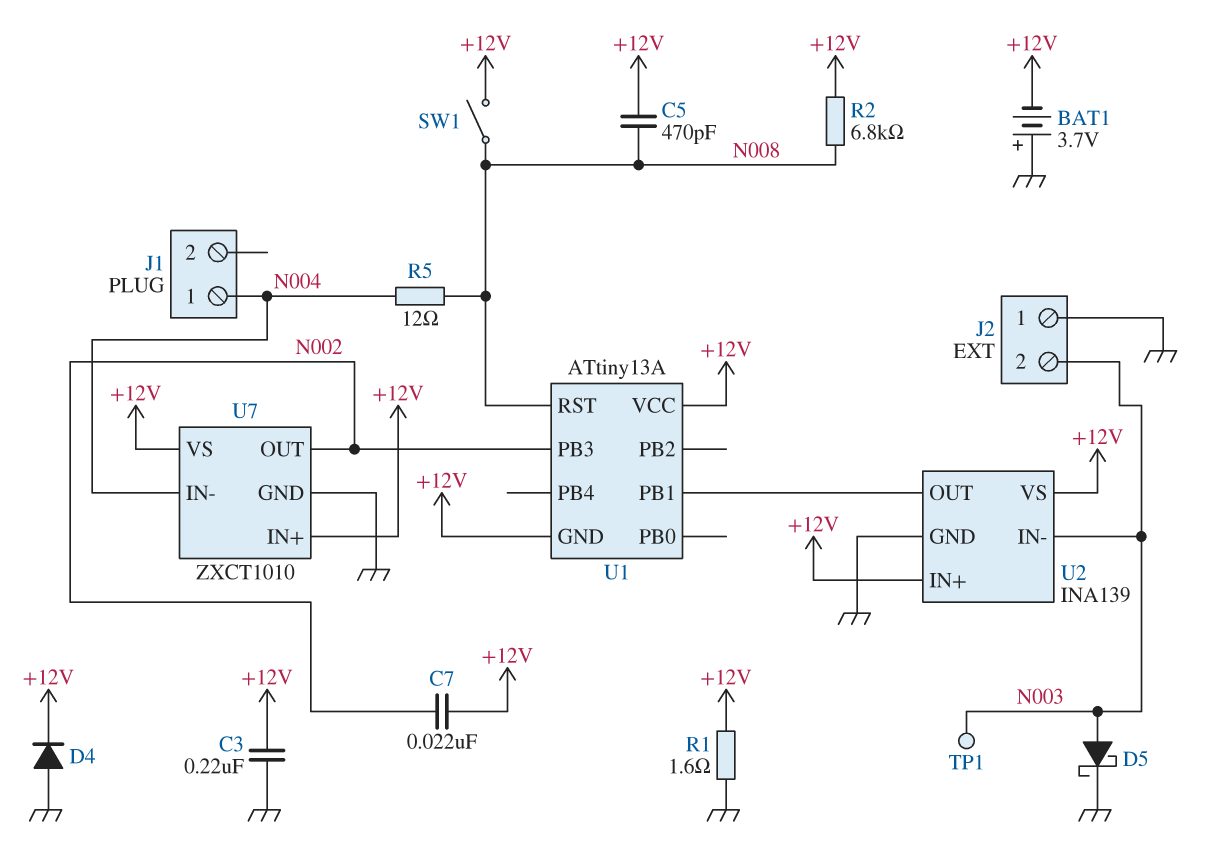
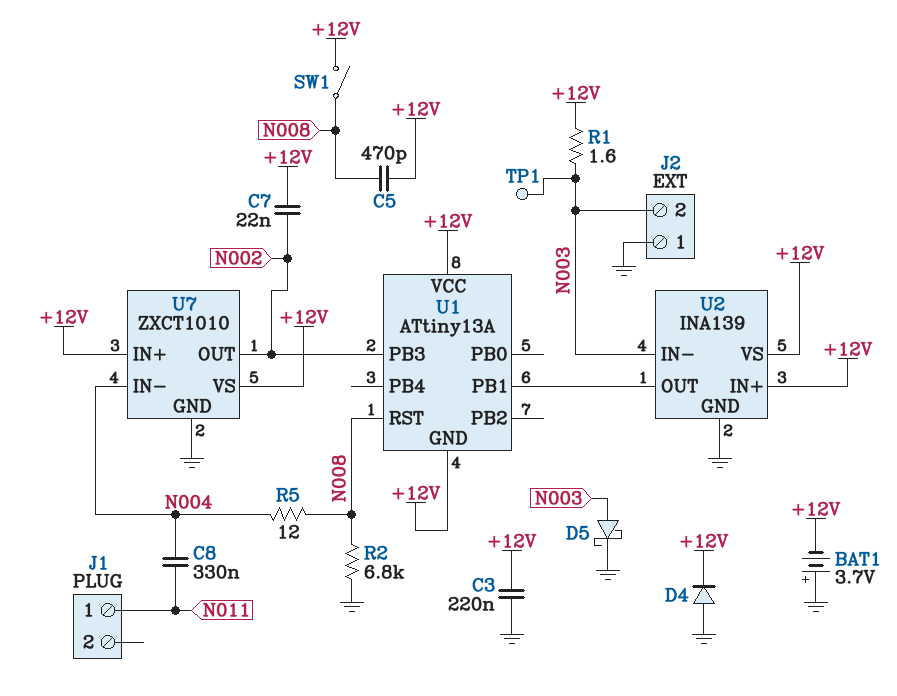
C8: none -> 330nF (N004, N011)
J1 pin 1: N004 -> N011
R1: 1.6 (+12V, GND) -> 1.6 (+12V, N003)
R2: 6.8k (+12V, N008) -> 6.8k (GND, N008)

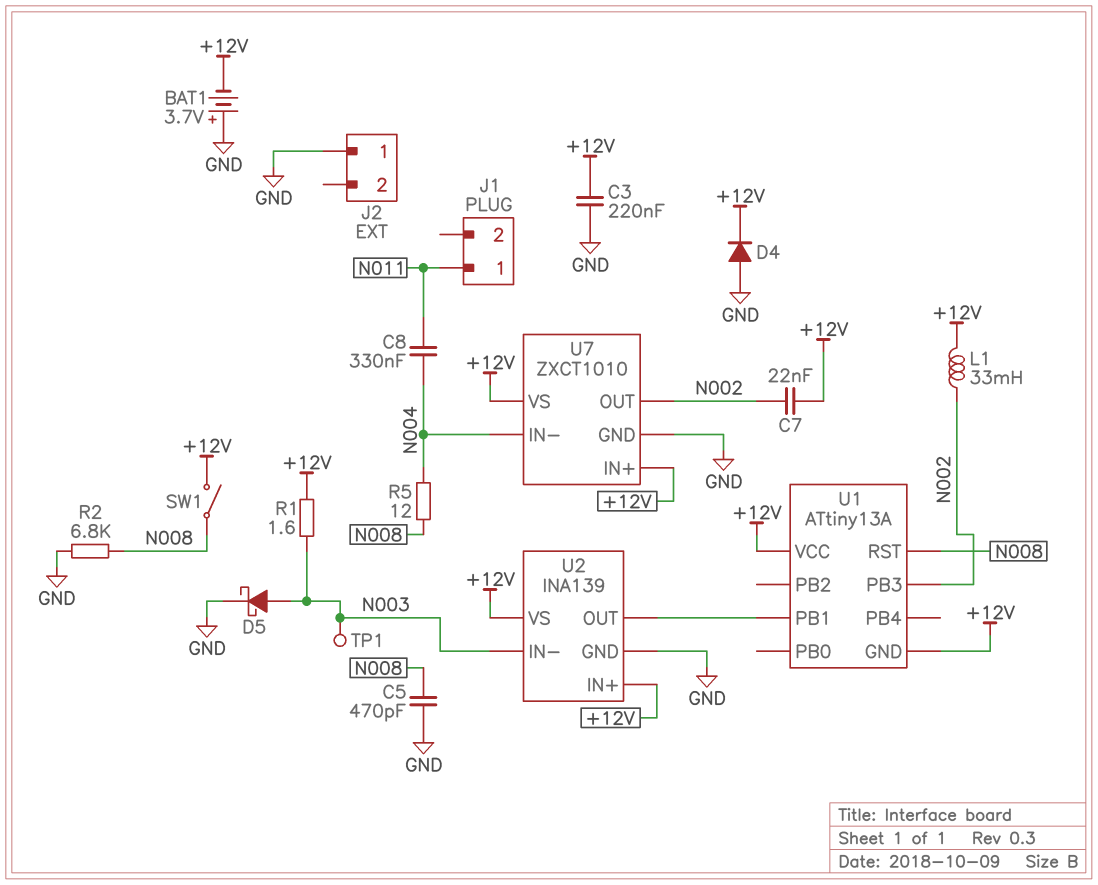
C5: 470pF (+12V, N008) -> 470pF (GND, N008)
J2 pin 2: N003 -> none
L1: none -> 33mH (+12V, N002)

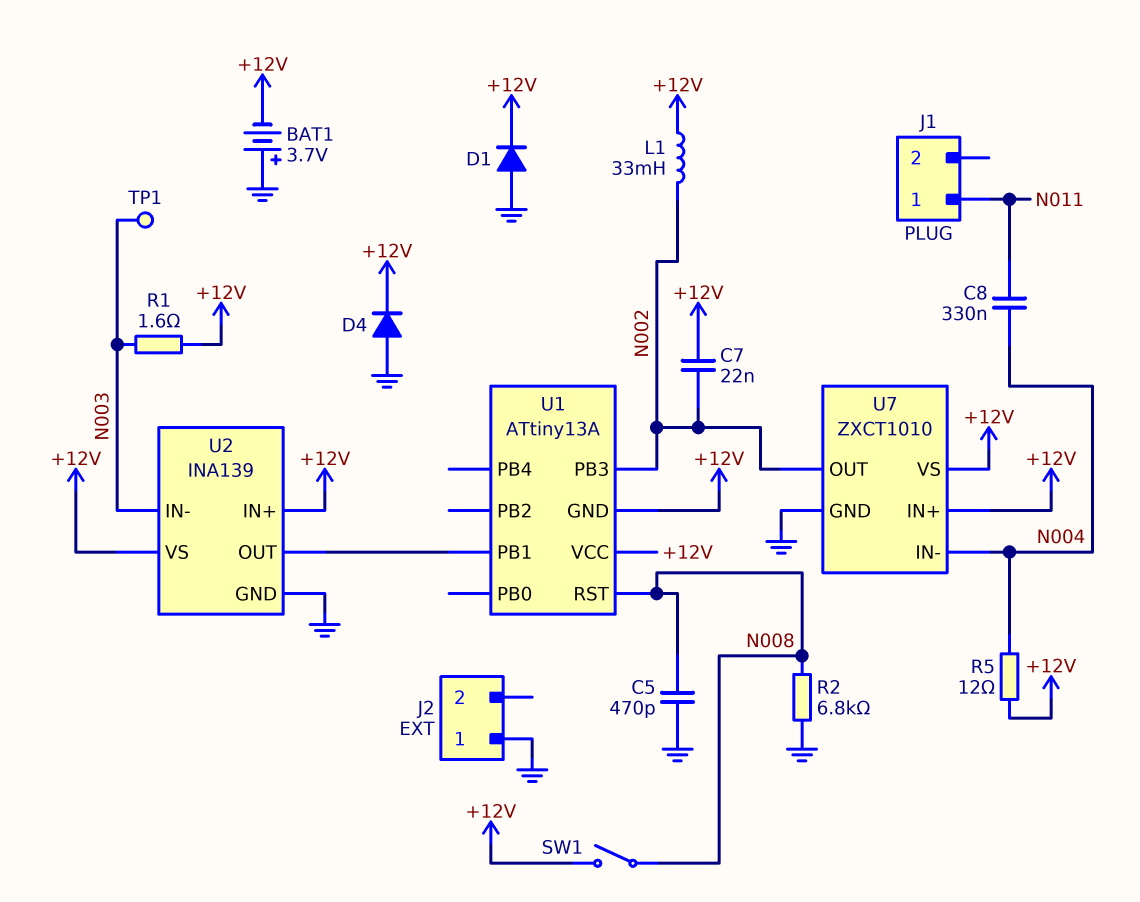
C3: 220nF (+12V, GND) -> none
D1: none -> diode (A GND, K +12V)
D5: schottky (A N003, K GND) -> none
R5: 12 (N004, N008) -> 12 (+12V, N004)

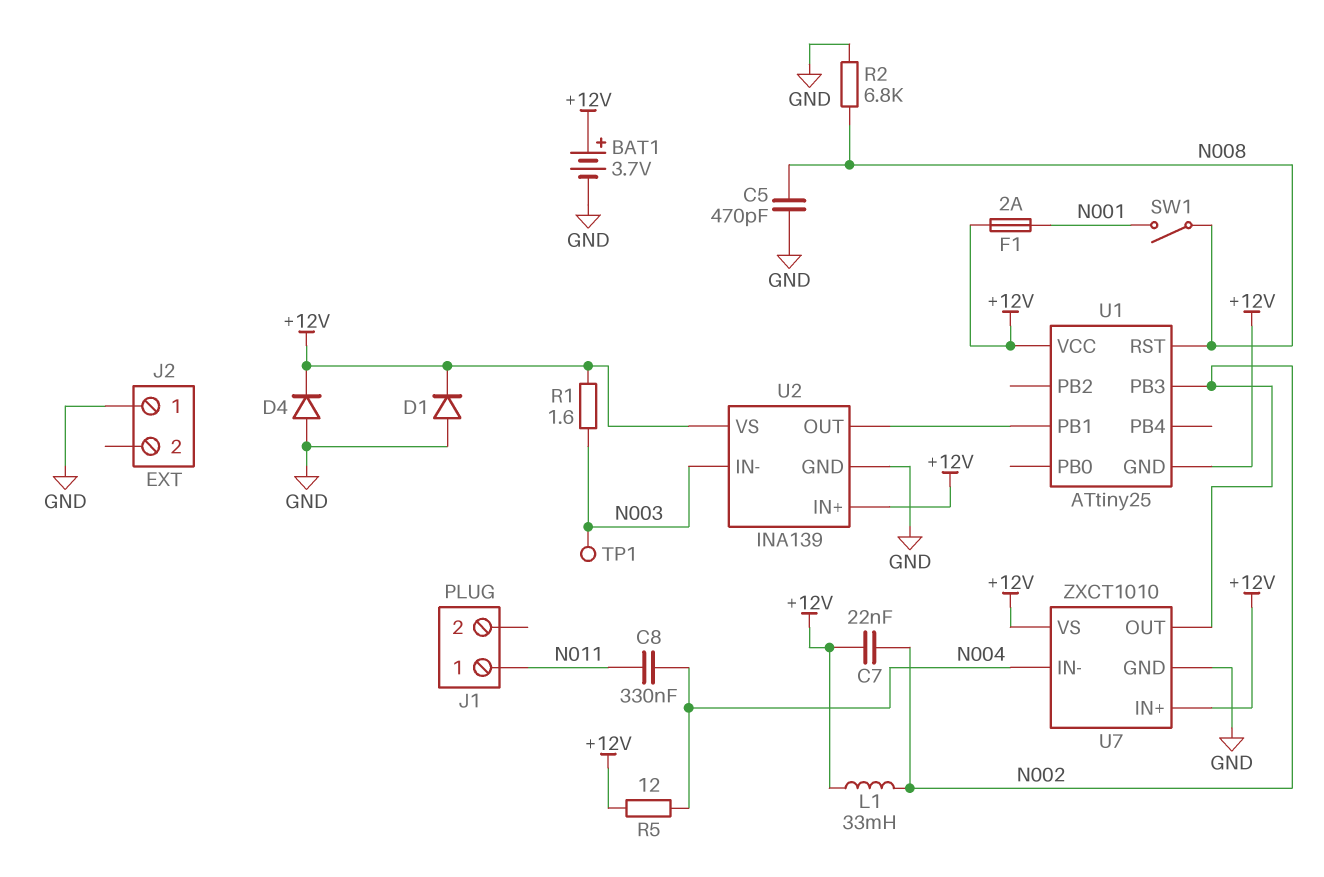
BAT1: 3.7V (plus GND, minus +12V) -> 3.7V (plus +12V, minus GND)
F1: none -> 2A (+12V, N001)
SW1: switch (+12V, N008) -> switch (N001, N008)
U1: ATtiny13A -> ATtiny25

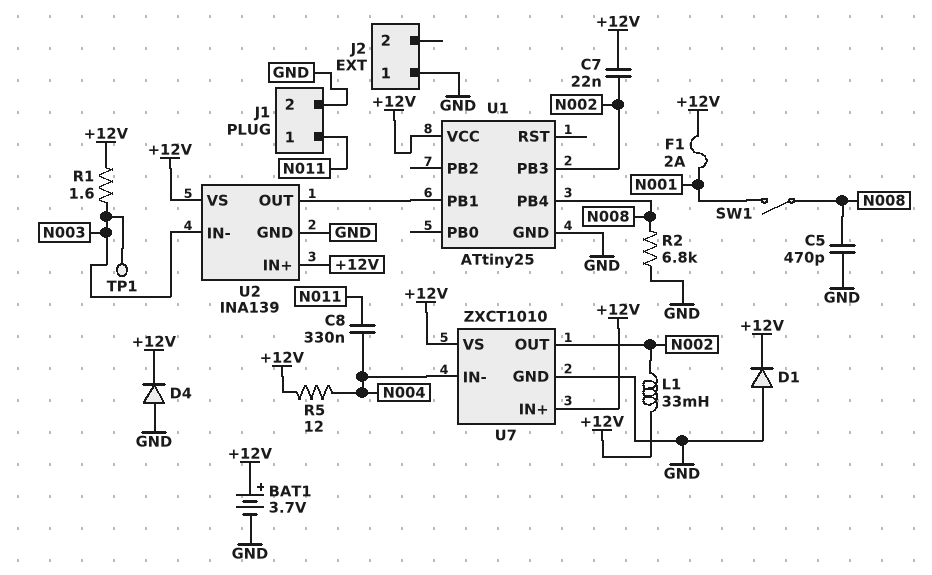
J1 pin 2: none -> GND
U1 pin GND: +12V -> GND
U1 pin PB4: none -> N008
U1 pin RST: N008 -> none

